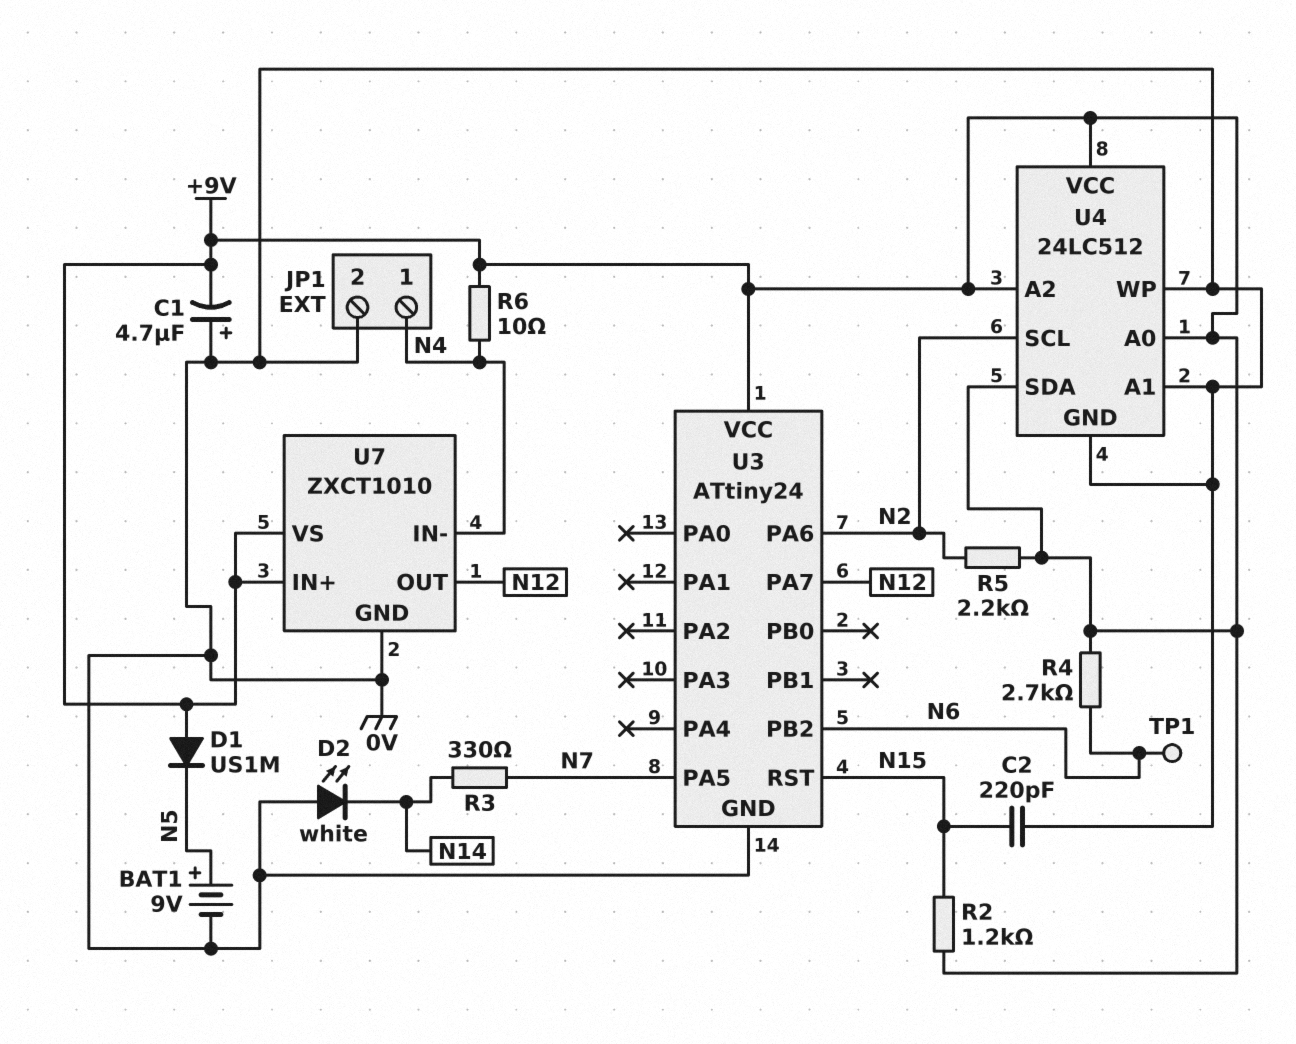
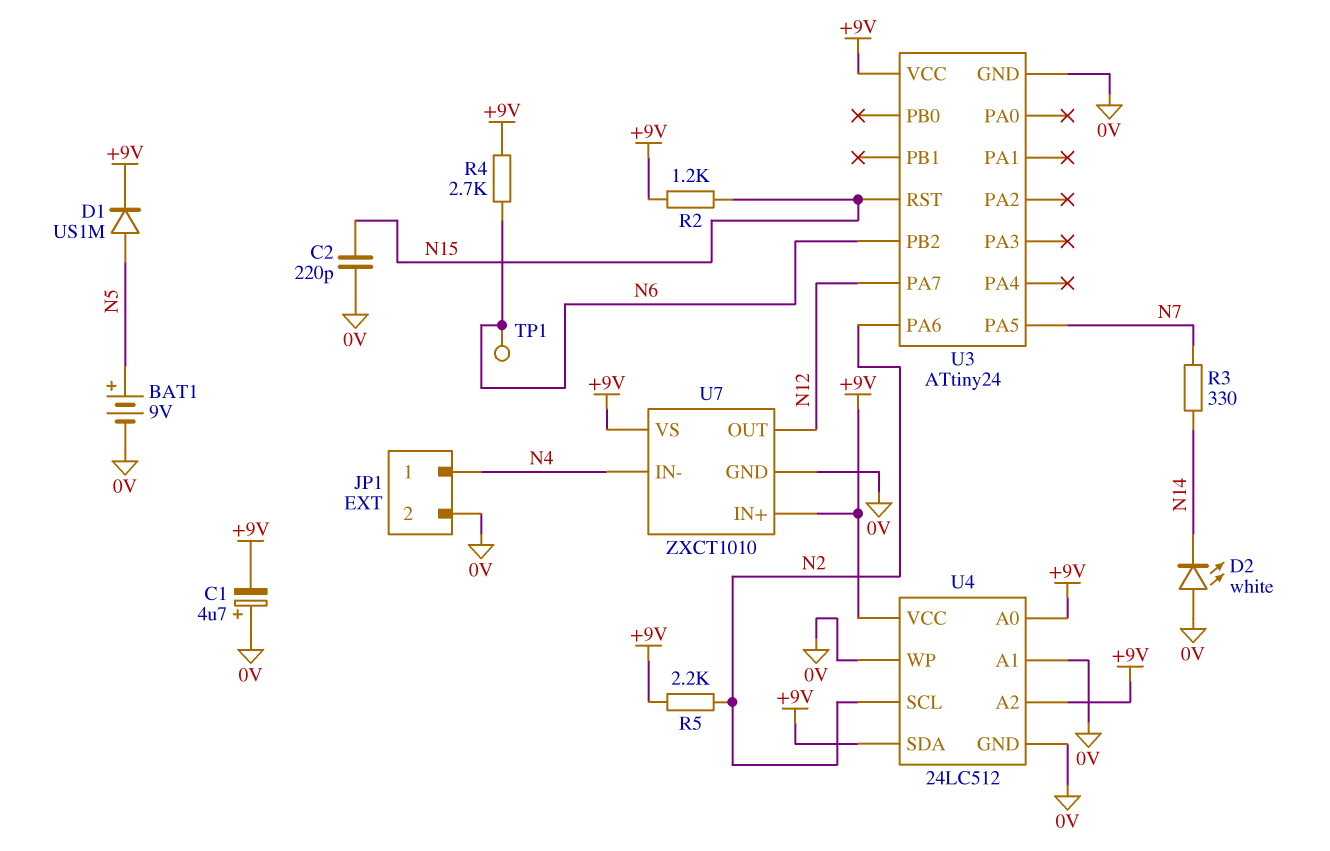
D1: diode US1M (A +9V, K N5) -> diode US1M (A N5, K +9V)
R6: 10 (+9V, N4) -> none

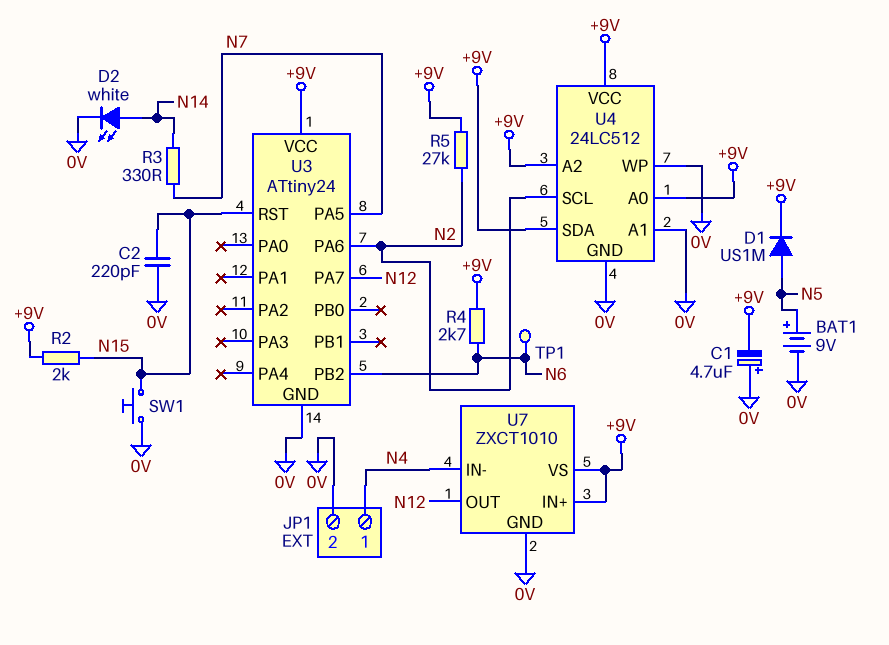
D2: LED white (A 0V, K N14) -> LED white (A N14, K 0V)
R2: 1.2k (+9V, N15) -> 2k (+9V, N15)
R5: 2.2k (+9V, N2) -> 27k (+9V, N2)
SW1: none -> button (0V, N15)

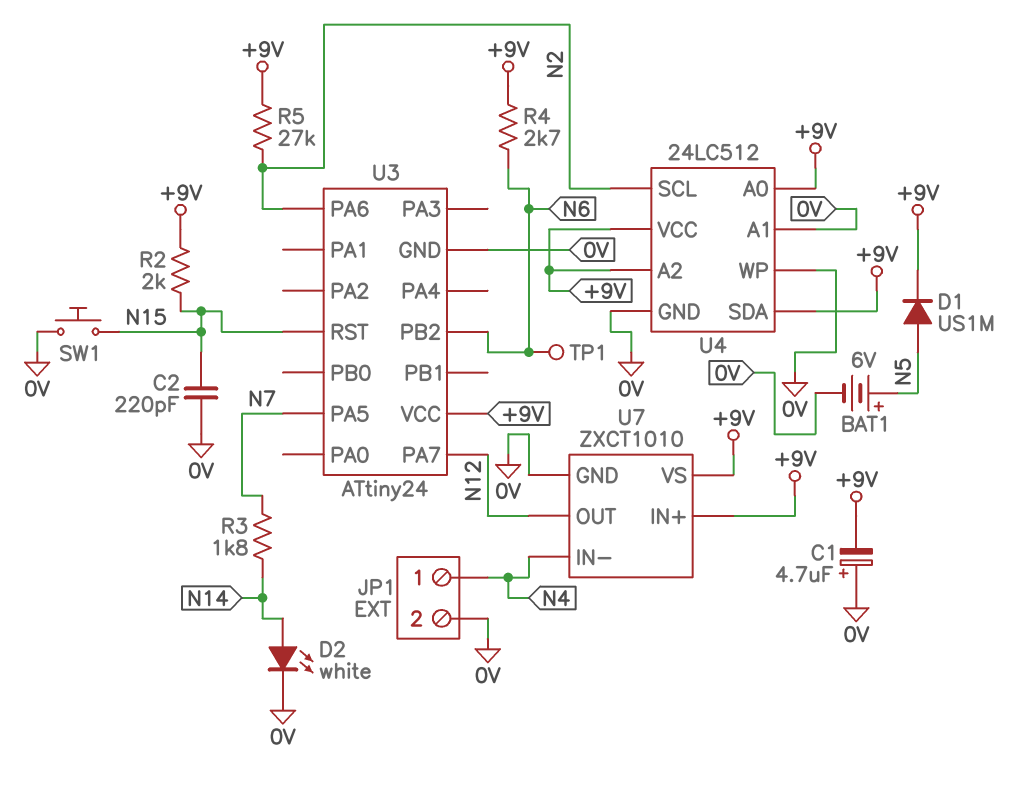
BAT1: 9V (plus N5, minus 0V) -> 6V (plus N5, minus 0V)
R3: 330 (N7, N14) -> 1.8k (N7, N14)

